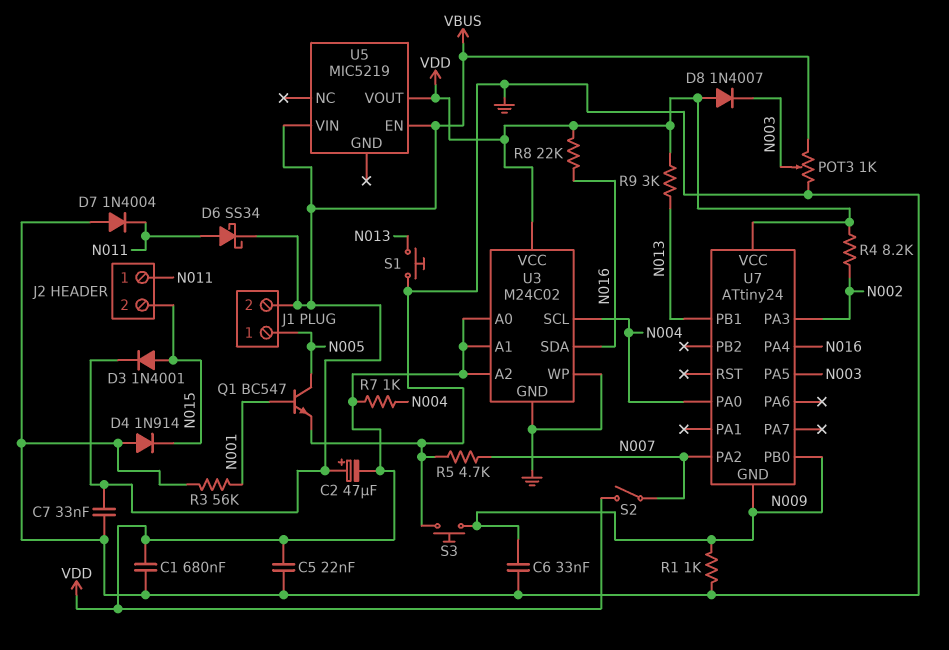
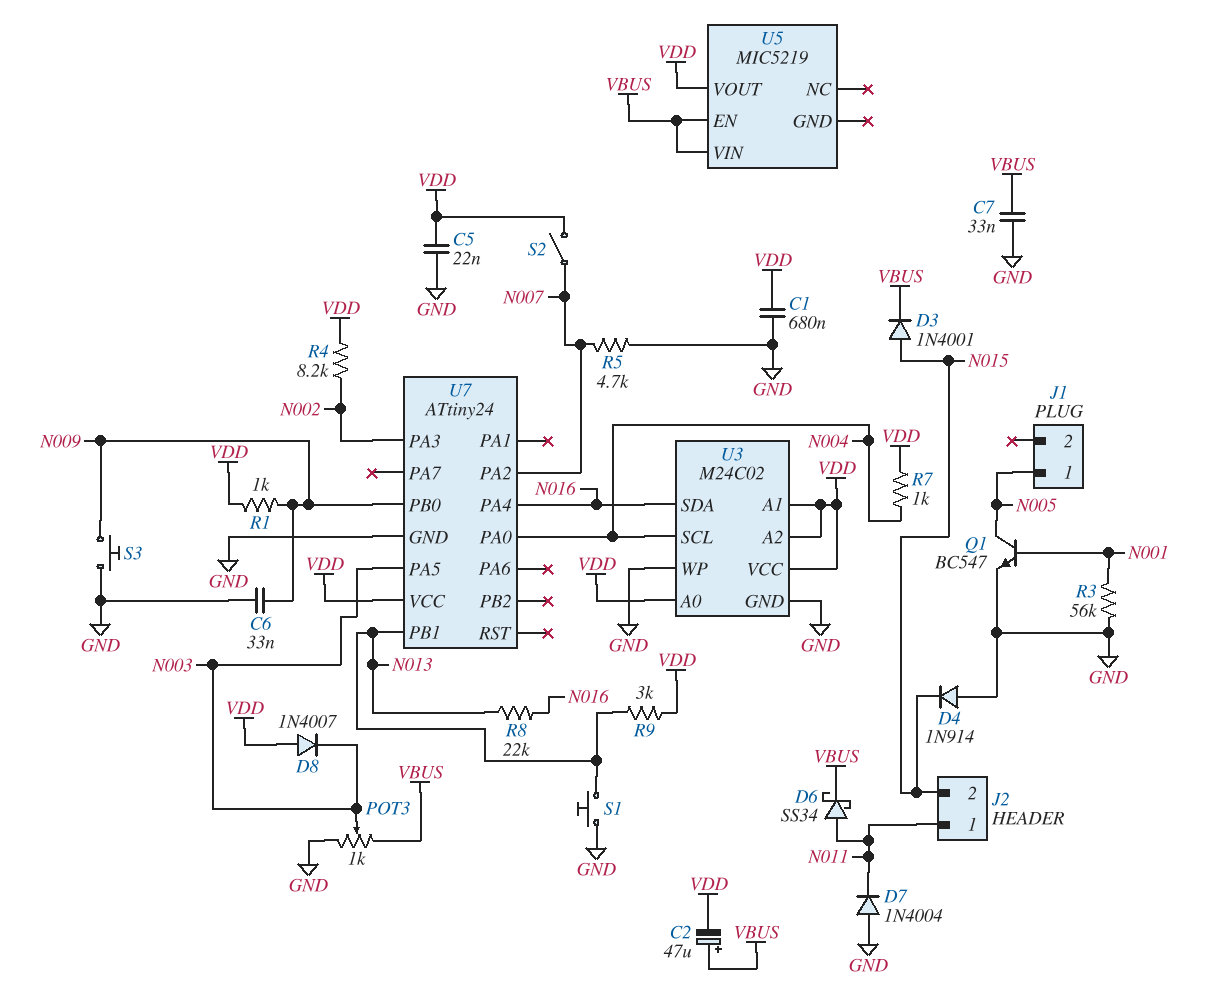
J1 pin 2: VBUS -> none
R1: 1k (GND, N009) -> 1k (N009, VDD)
R8: 22k (N016, VDD) -> 22k (N013, N016)
U7 pin GND: N009 -> GND

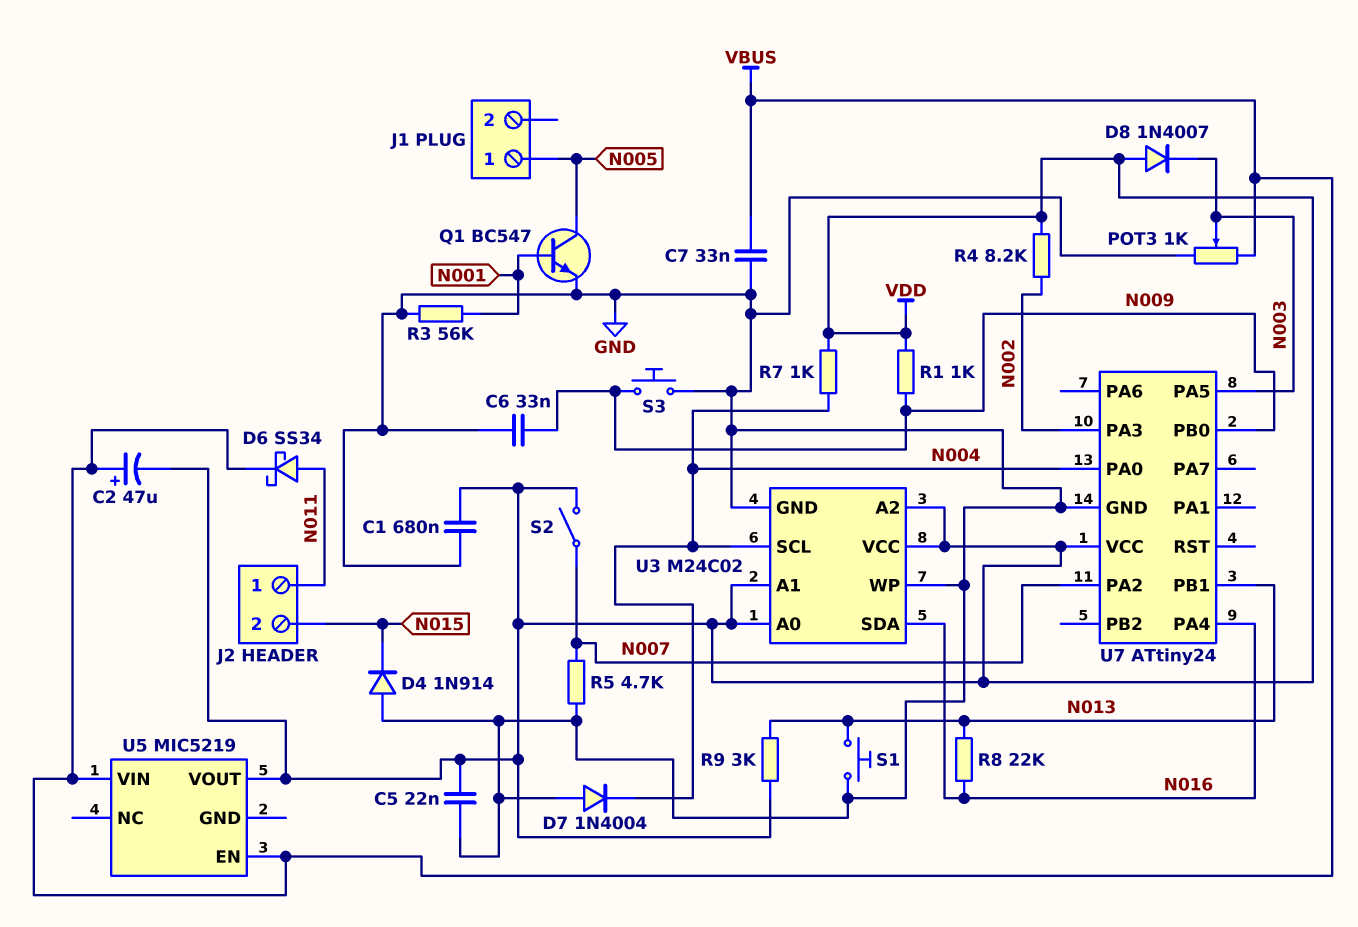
D3: diode 1N4001 (A N015, K VBUS) -> none
D7: diode 1N4004 (A GND, K N011) -> diode 1N4004 (A GND, K N004)

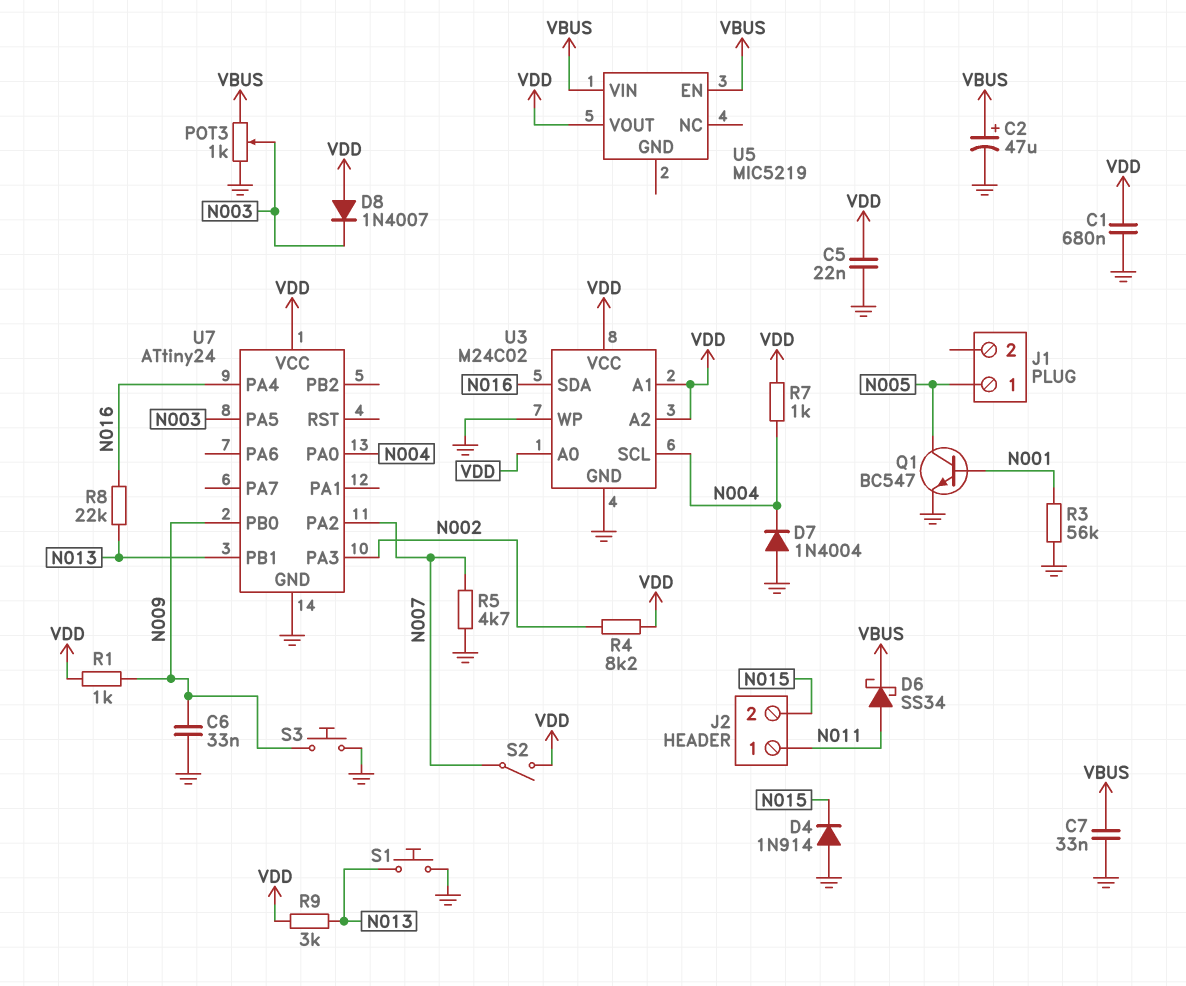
C2: 47uF (plus VBUS, minus VDD) -> 47uF (plus VBUS, minus GND)

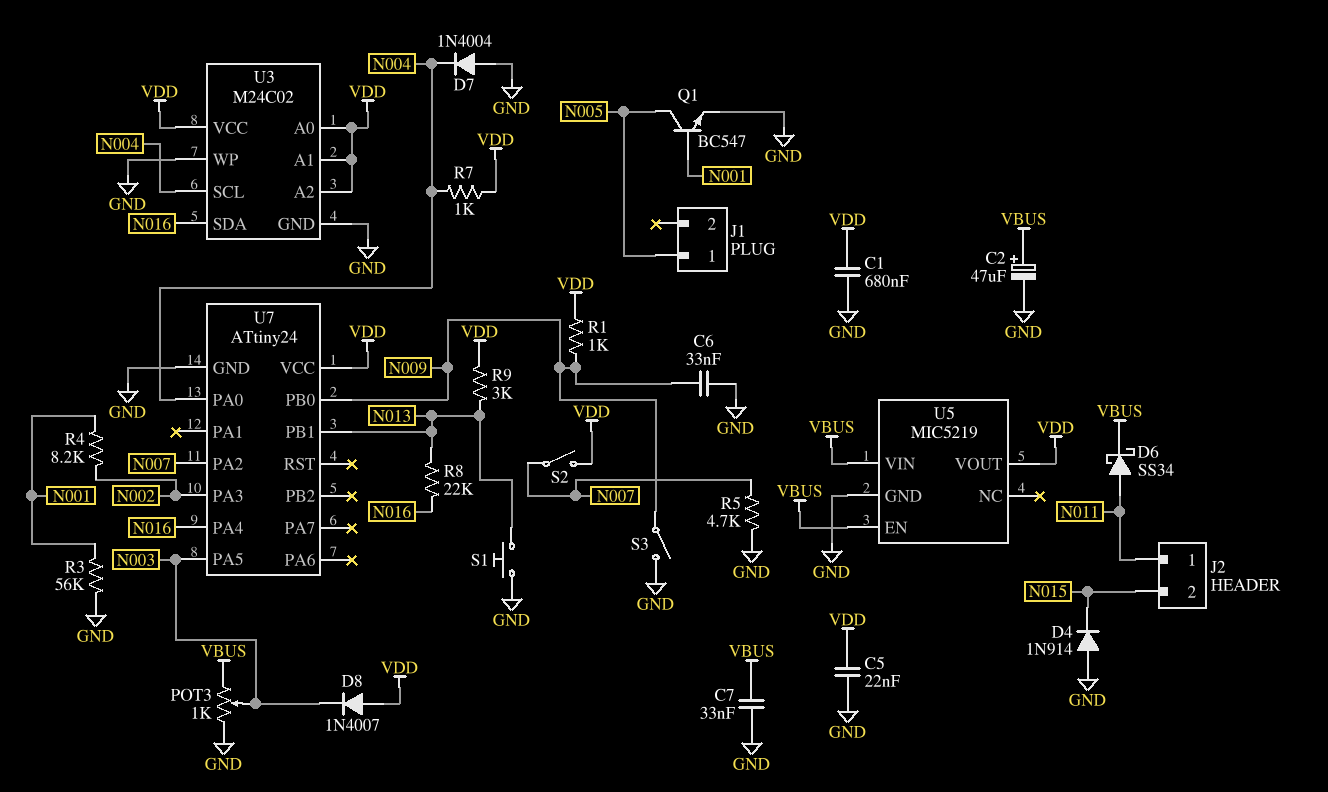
R4: 8.2k (N002, VDD) -> 8.2k (N001, N002)
S3: button (GND, N009) -> switch (GND, N009)
U5 pin GND: none -> GND

